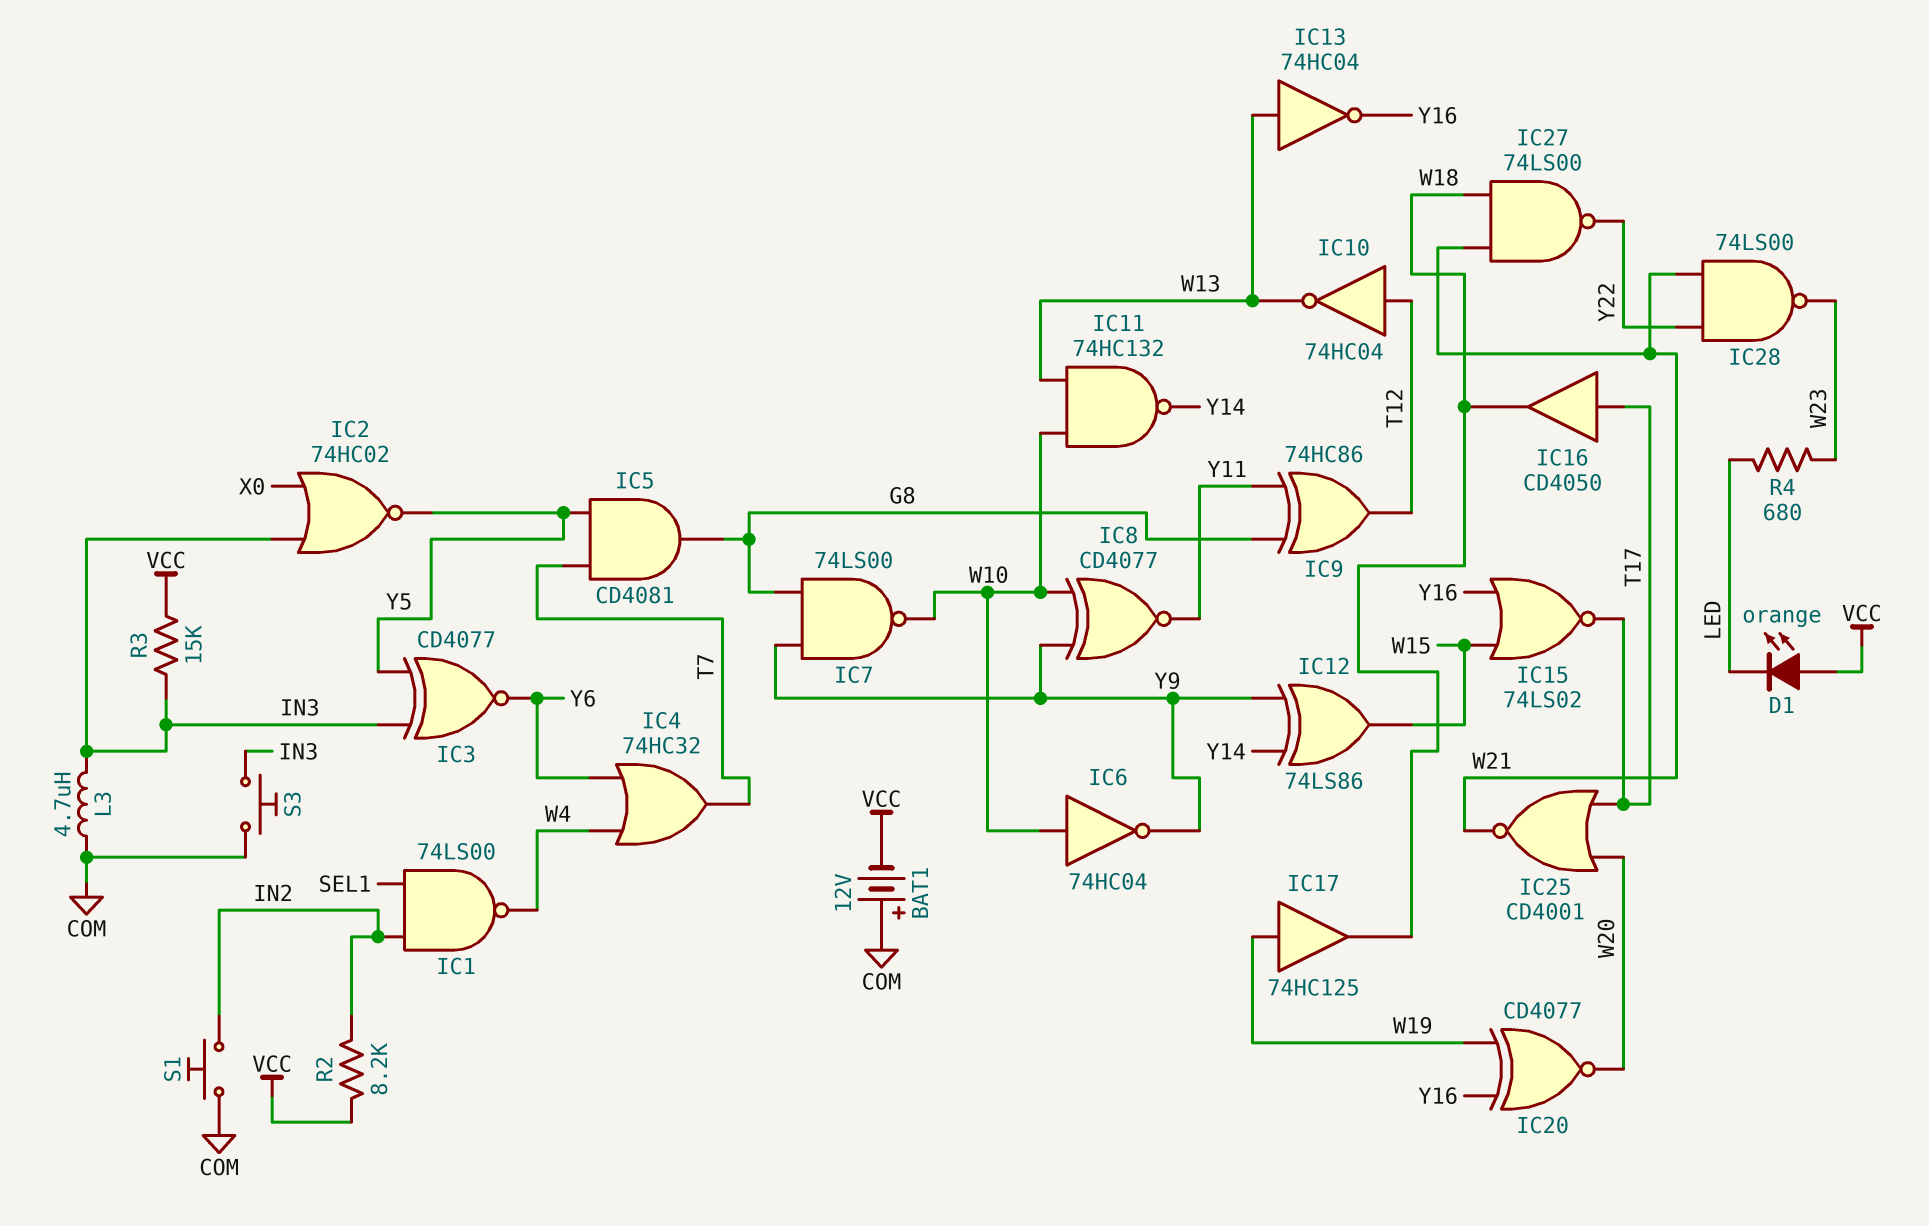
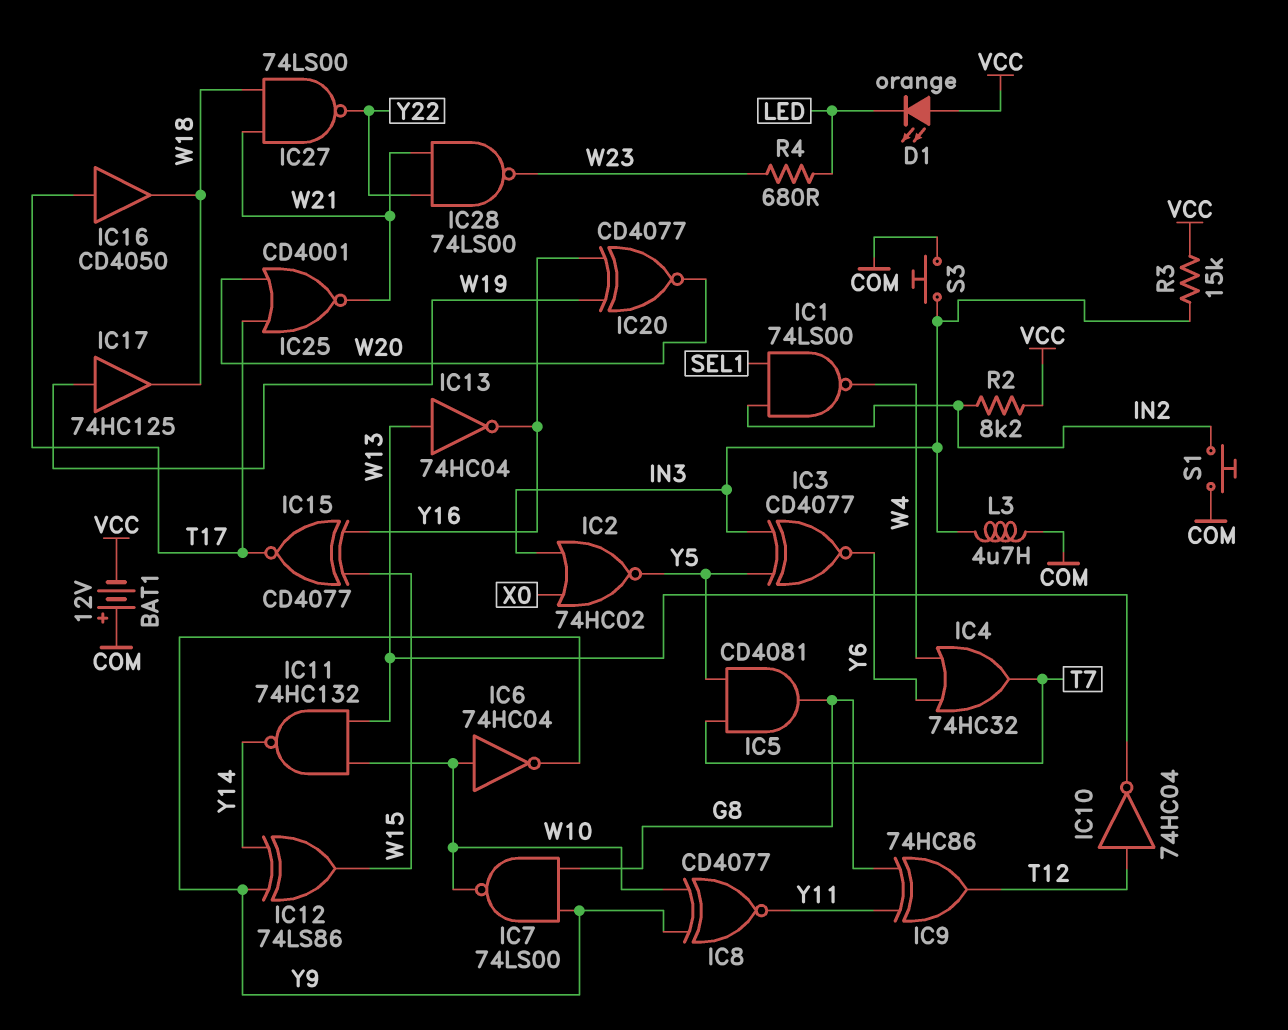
IC15: NOR 74LS02 (in W15, in Y16, out T17) -> XNOR CD4077 (in W15, in Y16, out T17)

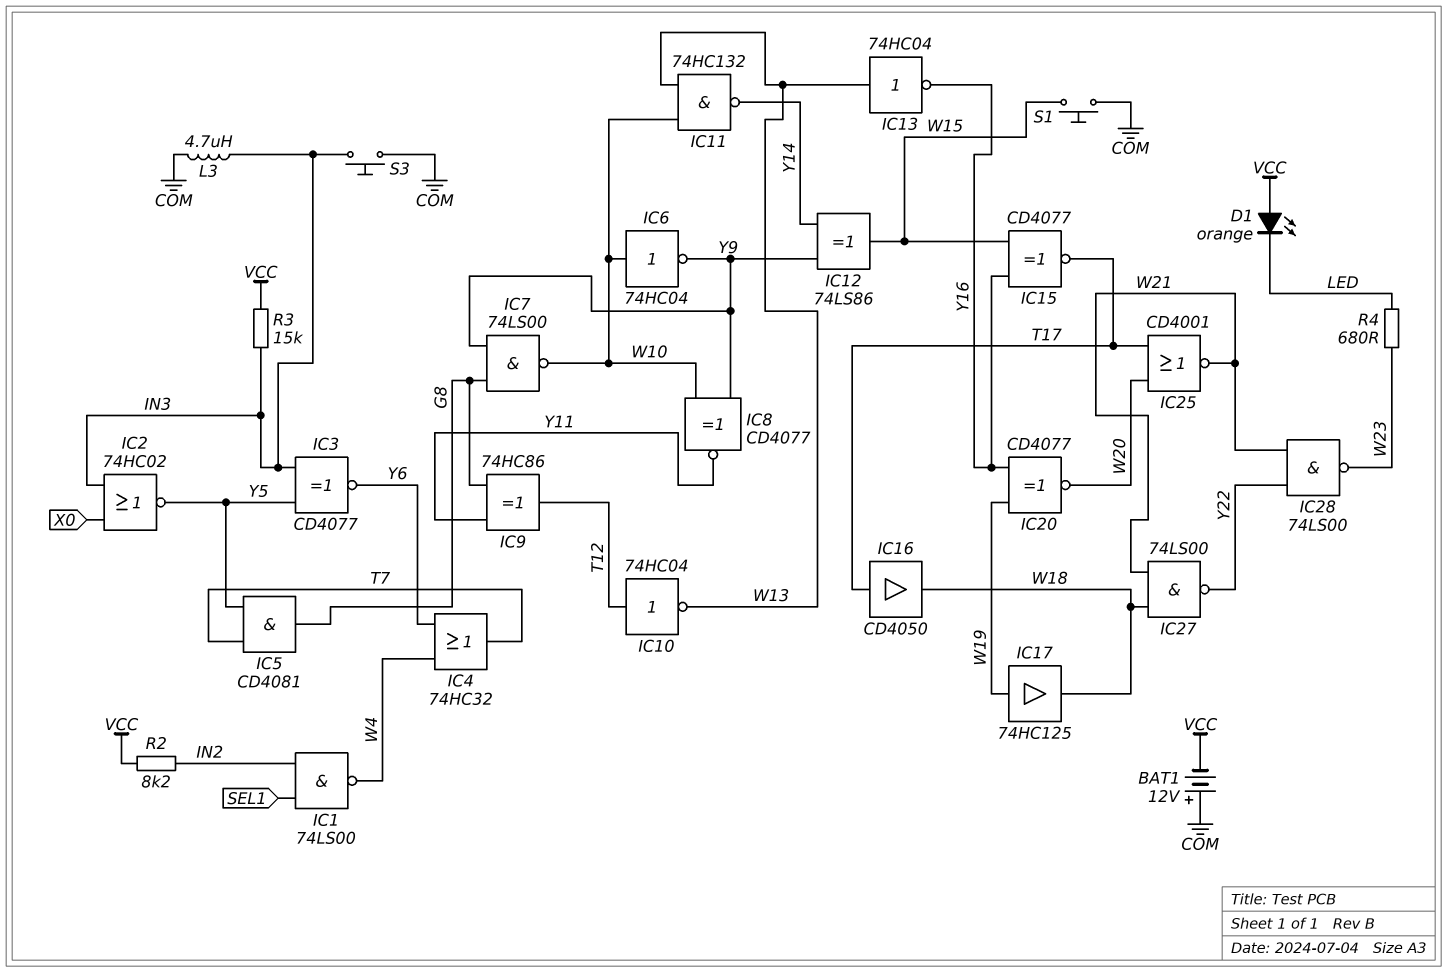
S1: button (COM, IN2) -> button (COM, W15)

